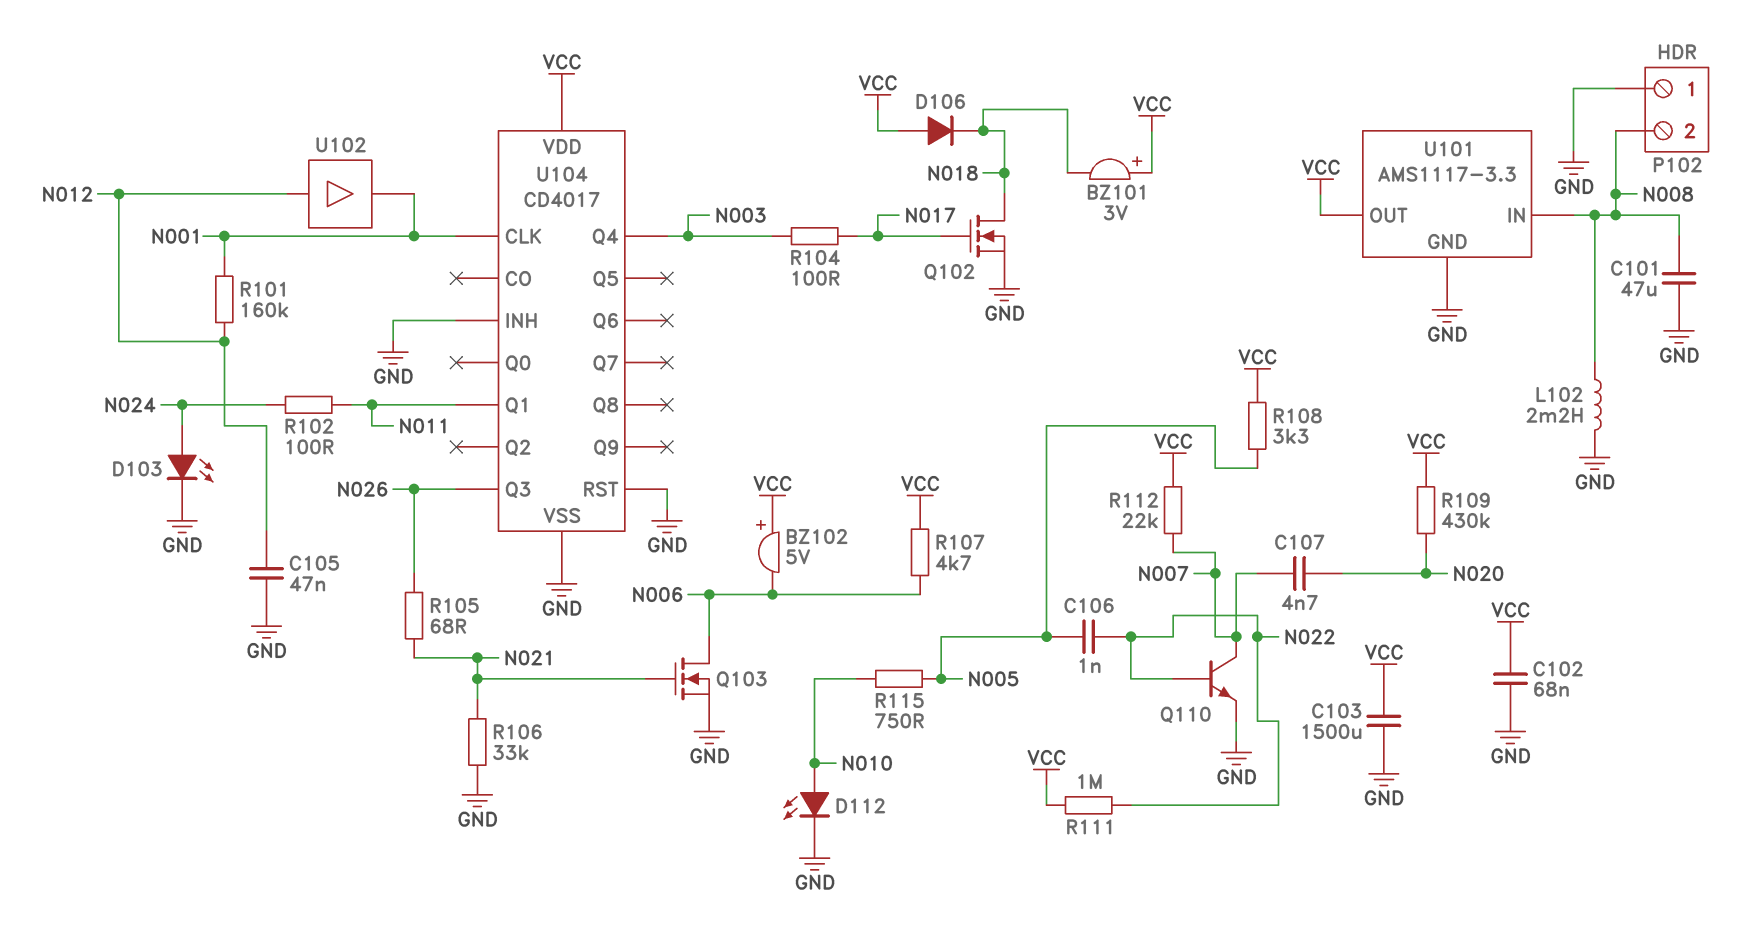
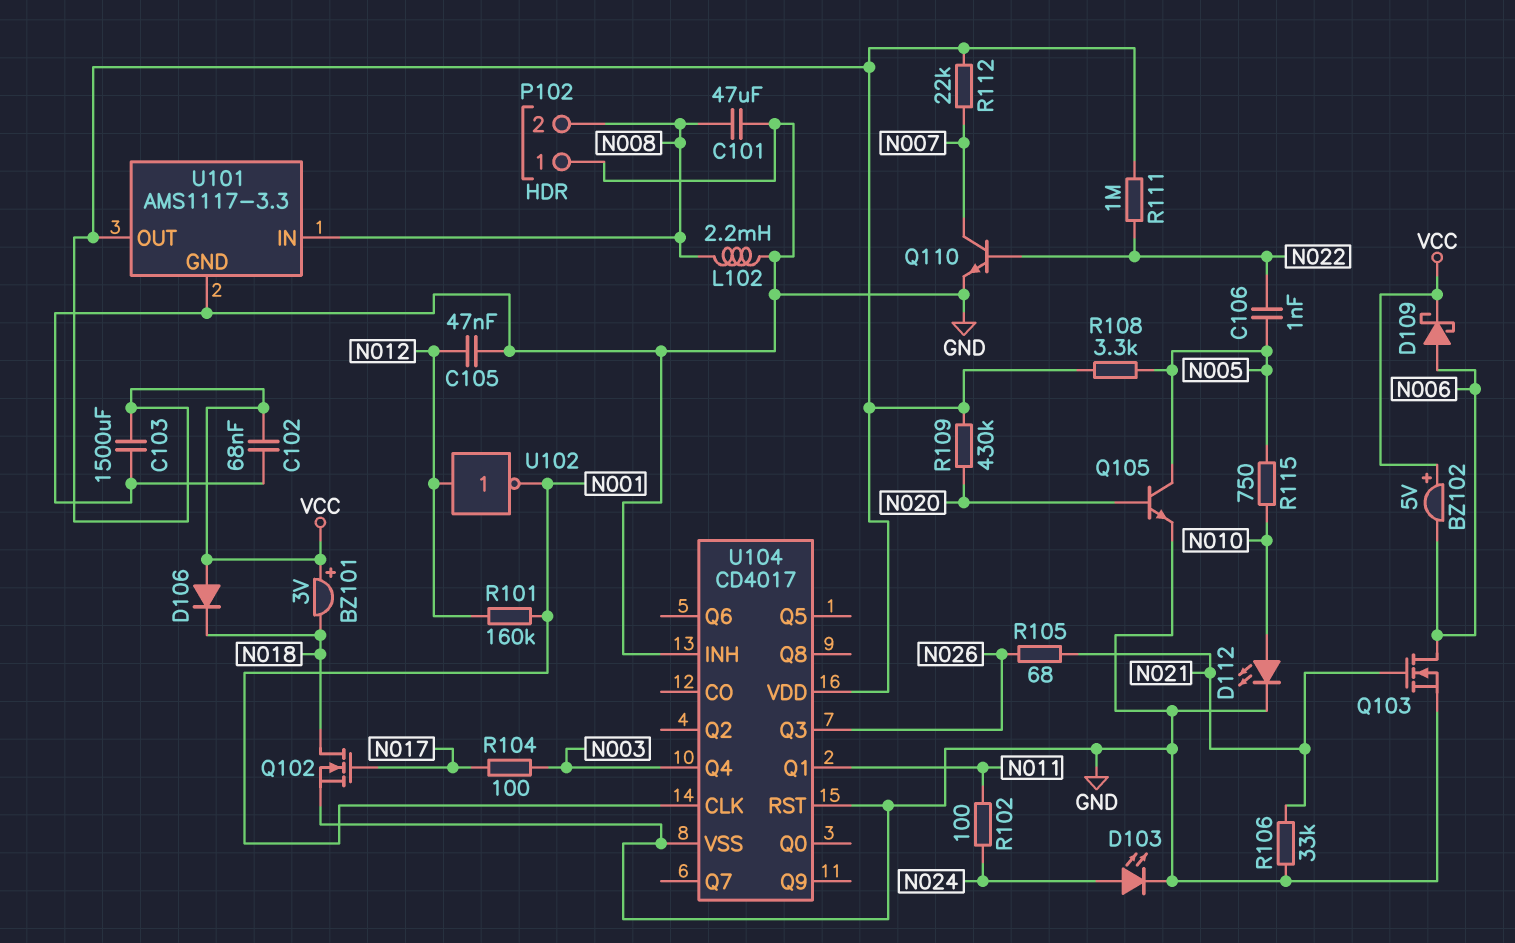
C107: 4.7nF (N007, N020) -> none
D109: none -> schottky (A N006, K VCC)
Q105: none -> NPN (B N020, C N005, E GND)
R107: 4.7k (N006, VCC) -> none
U102: buffer (in N012, out N001) -> NOT (in N012, out N001)

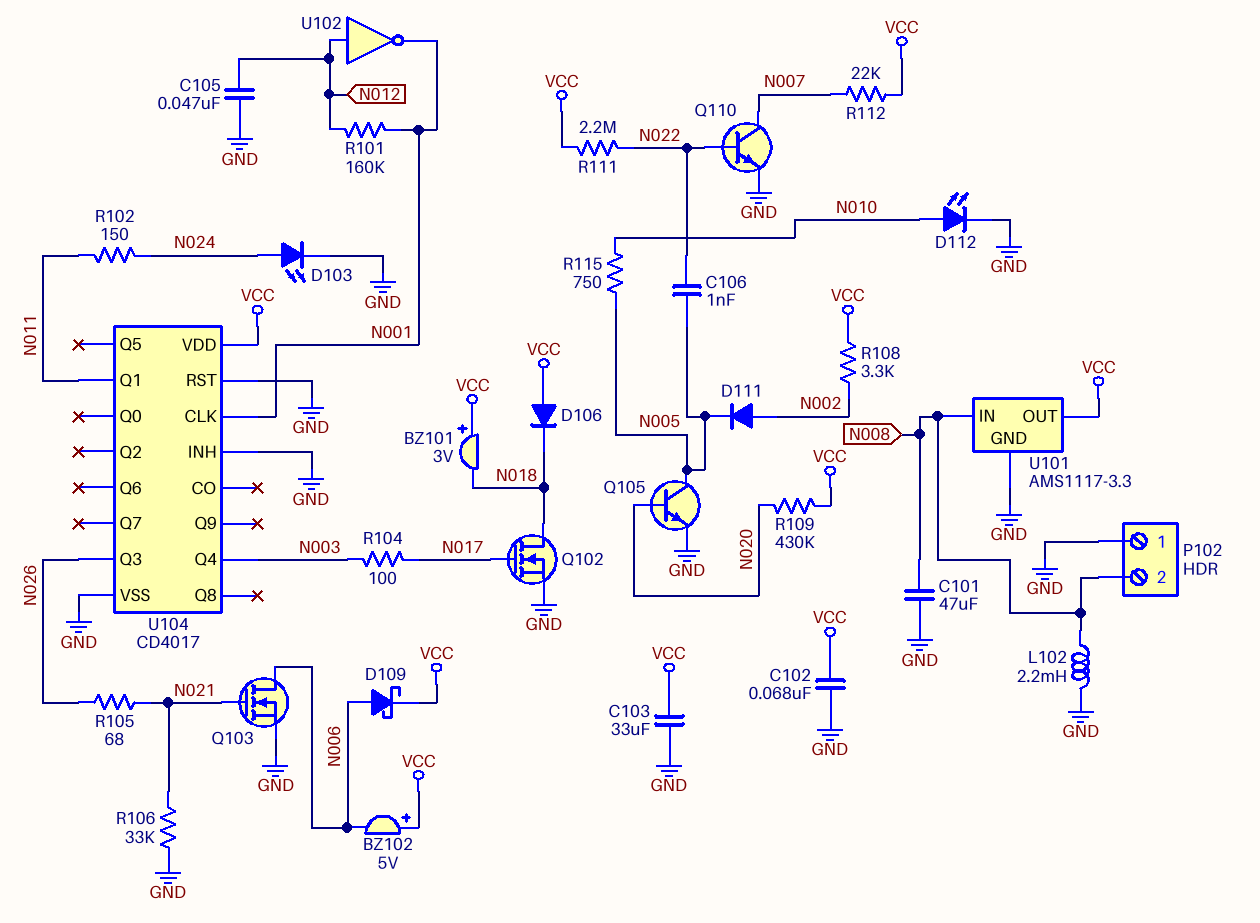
C103: 1500uF (GND, VCC) -> 33uF (GND, VCC)
D111: none -> diode (A N002, K N005)
R102: 100 (N011, N024) -> 150 (N011, N024)
R108: 3.3k (N005, VCC) -> 3.3k (N002, VCC)
R111: 1M (N022, VCC) -> 2.2M (N022, VCC)

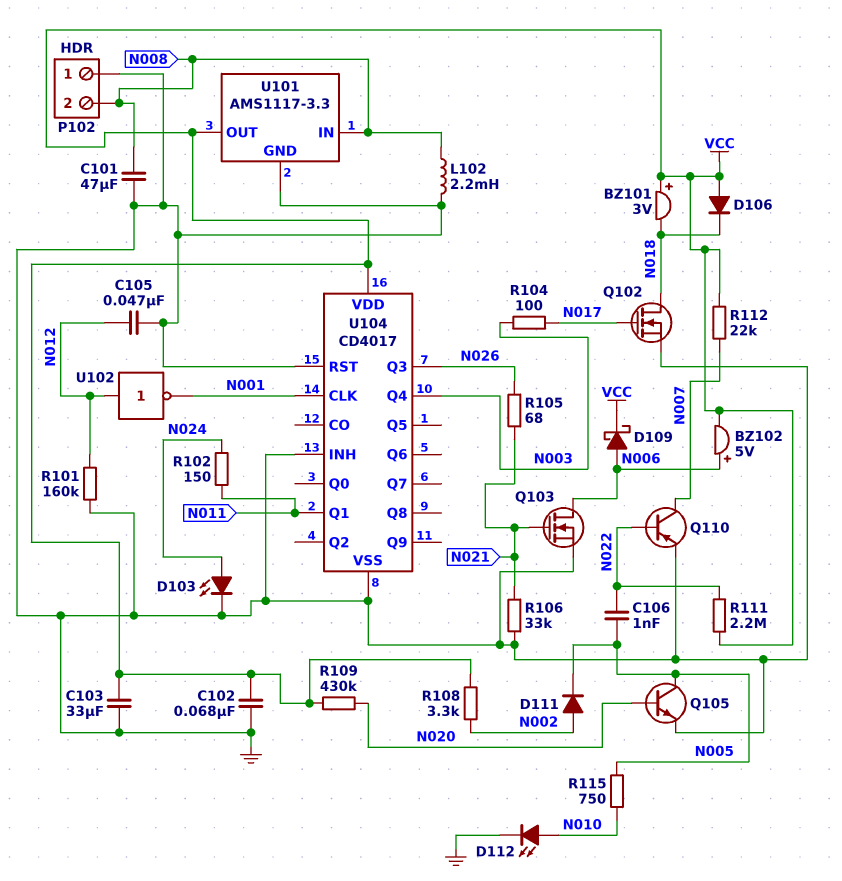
BZ102: buzzer 5V (plus VCC, minus N006) -> buzzer 5V (plus N006, minus VCC)
Q110: NPN (B N022, C N007, E GND) -> PNP (B N022, C N007, E GND)
R101: 160k (N001, N012) -> 160k (GND, N012)

